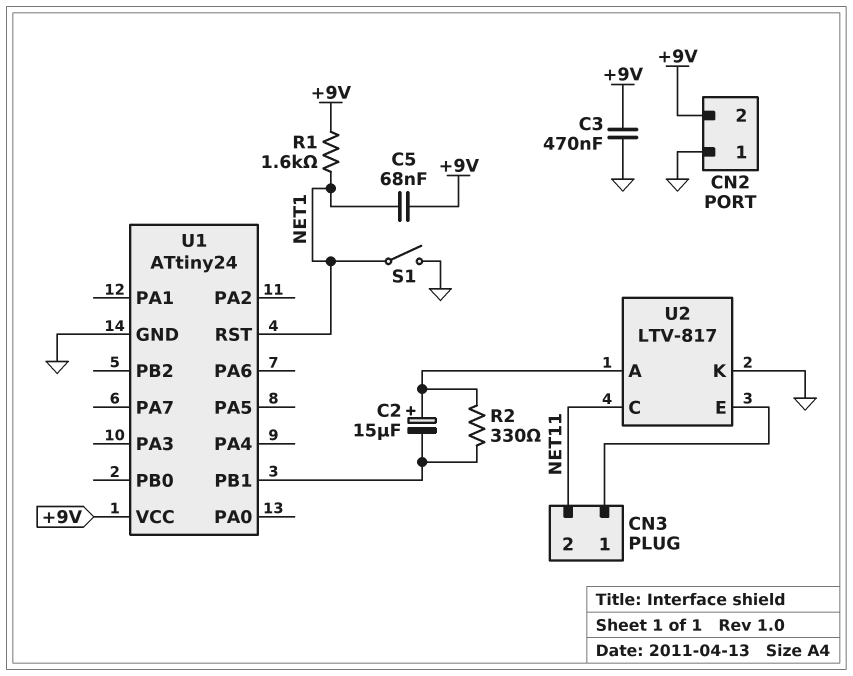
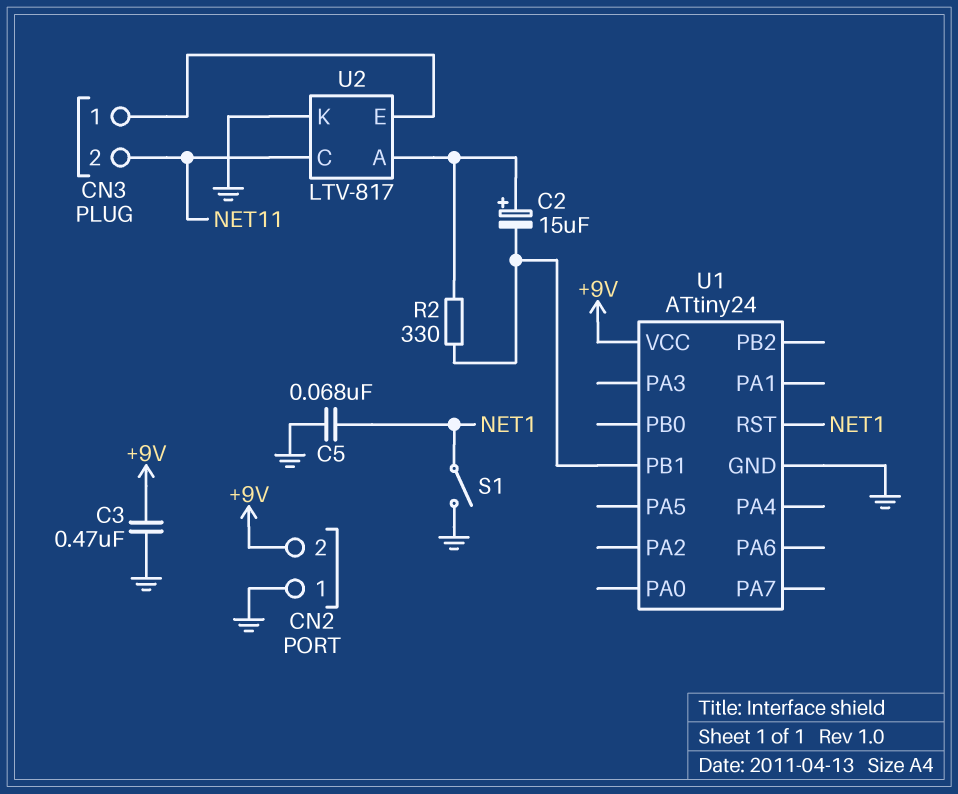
C5: 68nF (+9V, NET1) -> 68nF (GND, NET1)
R1: 1.6k (+9V, NET1) -> none

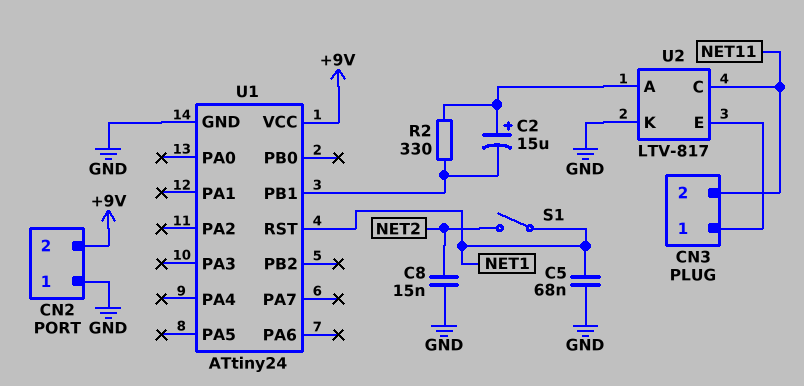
C3: 470nF (+9V, GND) -> none
C8: none -> 15nF (GND, NET2)
S1: switch (GND, NET1) -> switch (NET1, NET2)

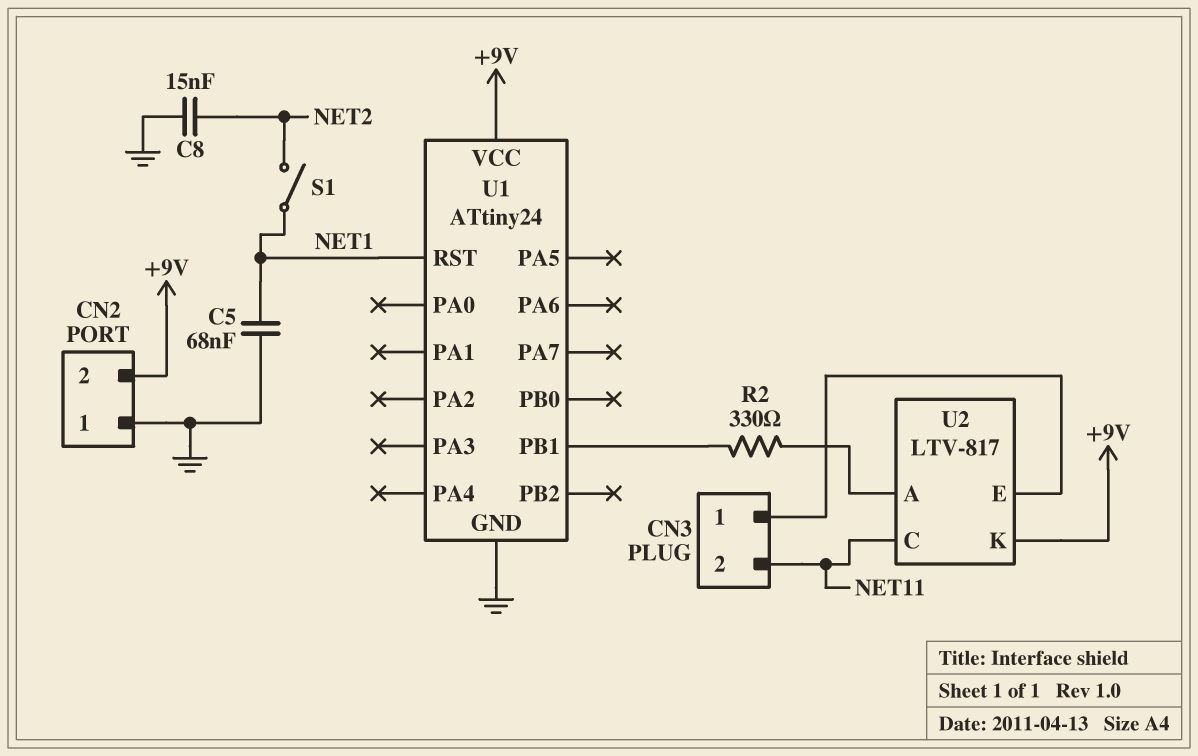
C2: 15uF (plus U2/A, minus U1/PB1) -> none
U2 pin K: GND -> +9V

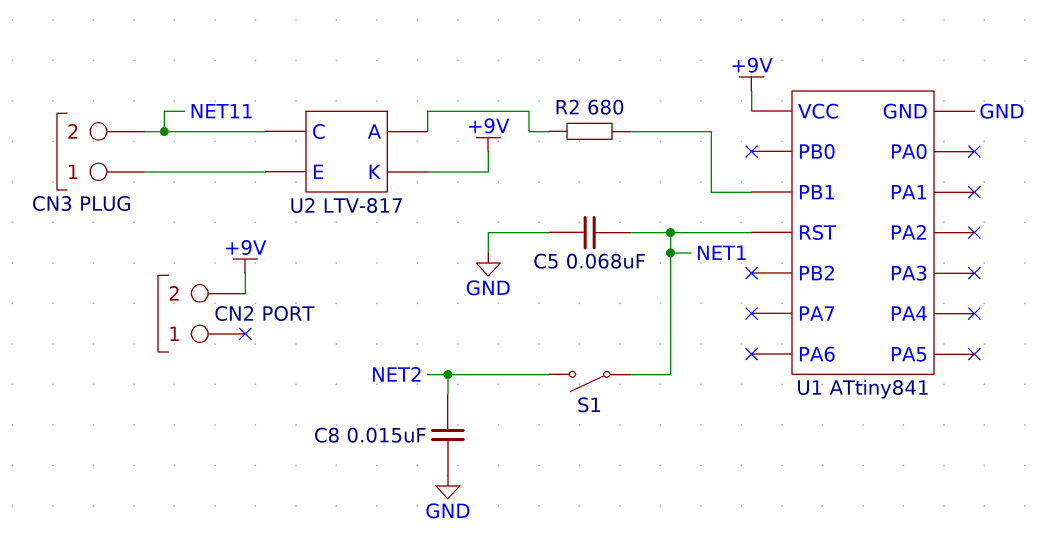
CN2 pin 1: GND -> none
R2: 330 (U1/PB1, U2/A) -> 680 (U1/PB1, U2/A)
U1: ATtiny24 -> ATtiny841

